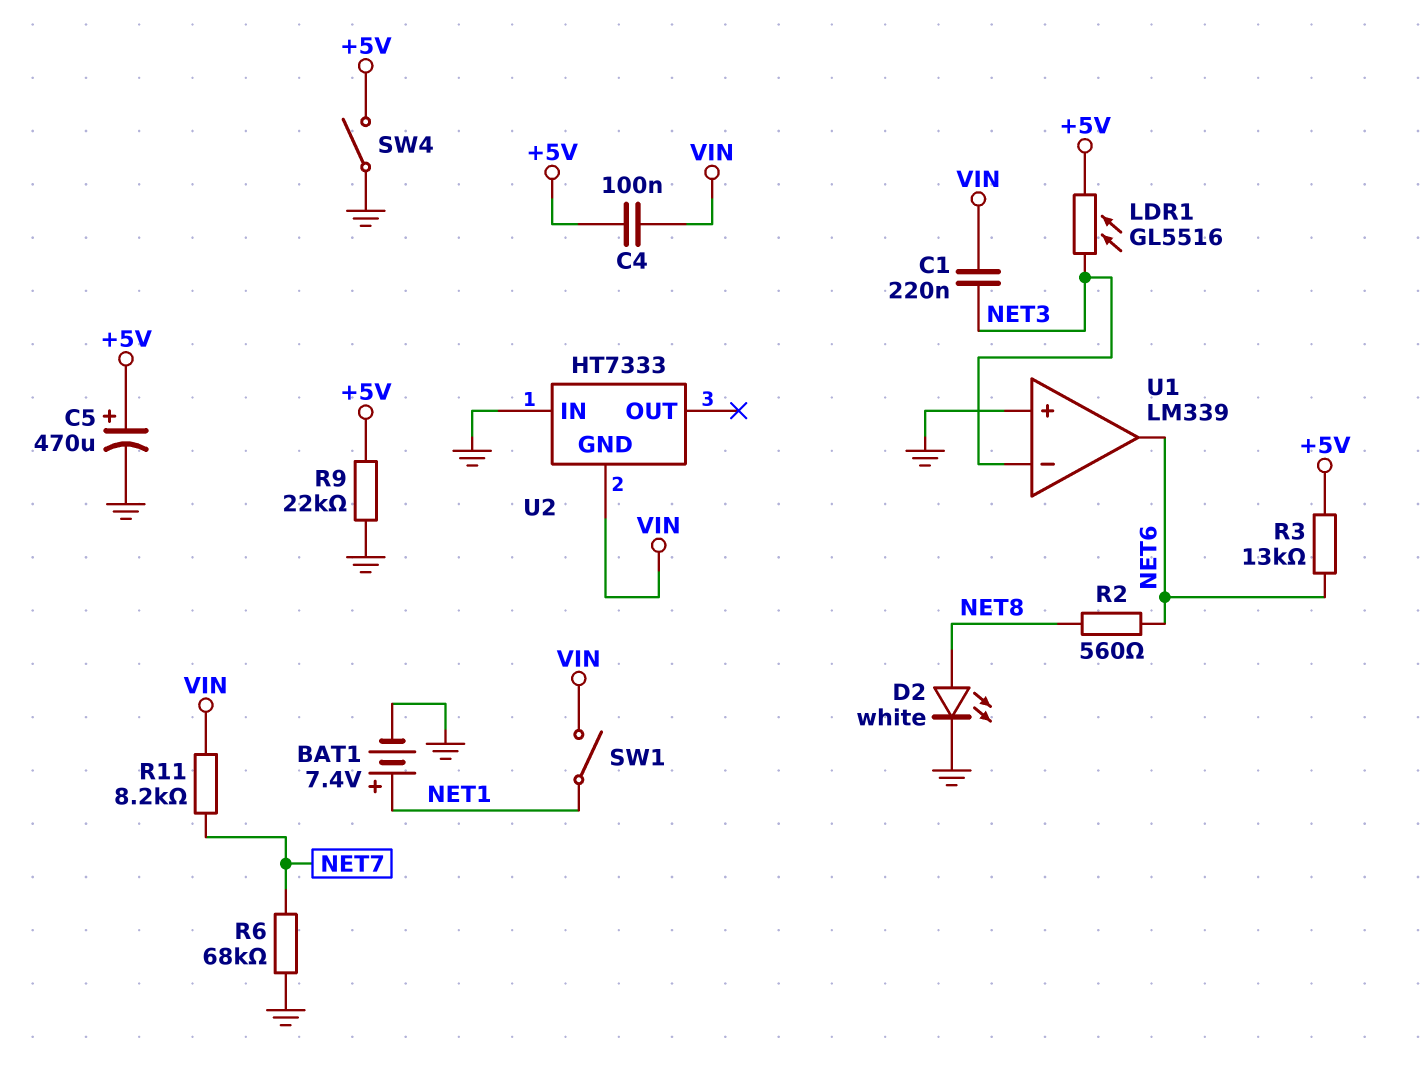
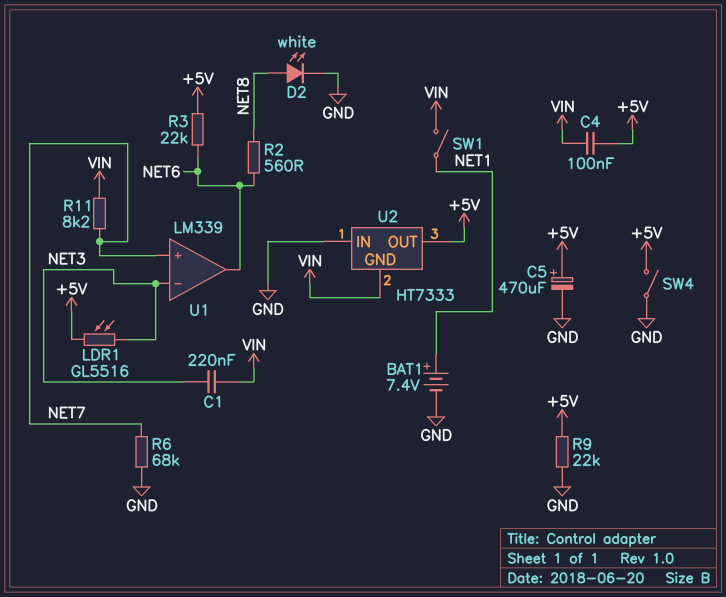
R3: 13k (+5V, NET6) -> 22k (+5V, NET6)
U1 pin in+: GND -> NET7
U2 pin OUT: none -> +5V

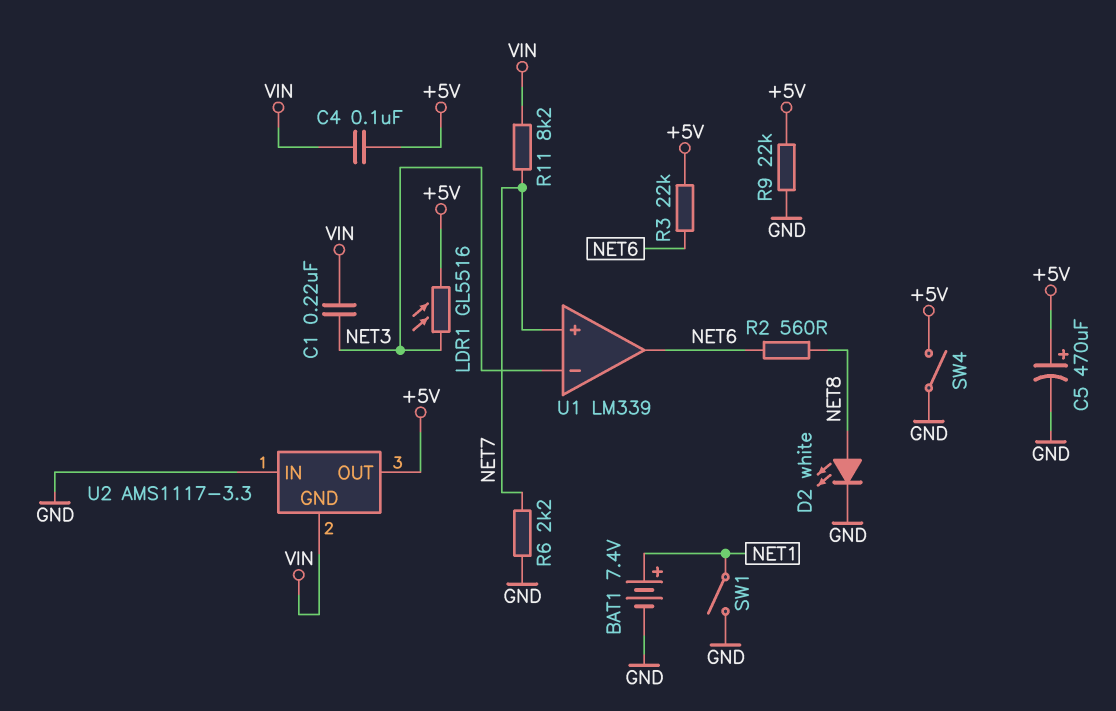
R6: 68k (GND, NET7) -> 2.2k (GND, NET7)
SW1: switch (NET1, VIN) -> switch (GND, NET1)
U2: HT7333 -> AMS1117-3.3

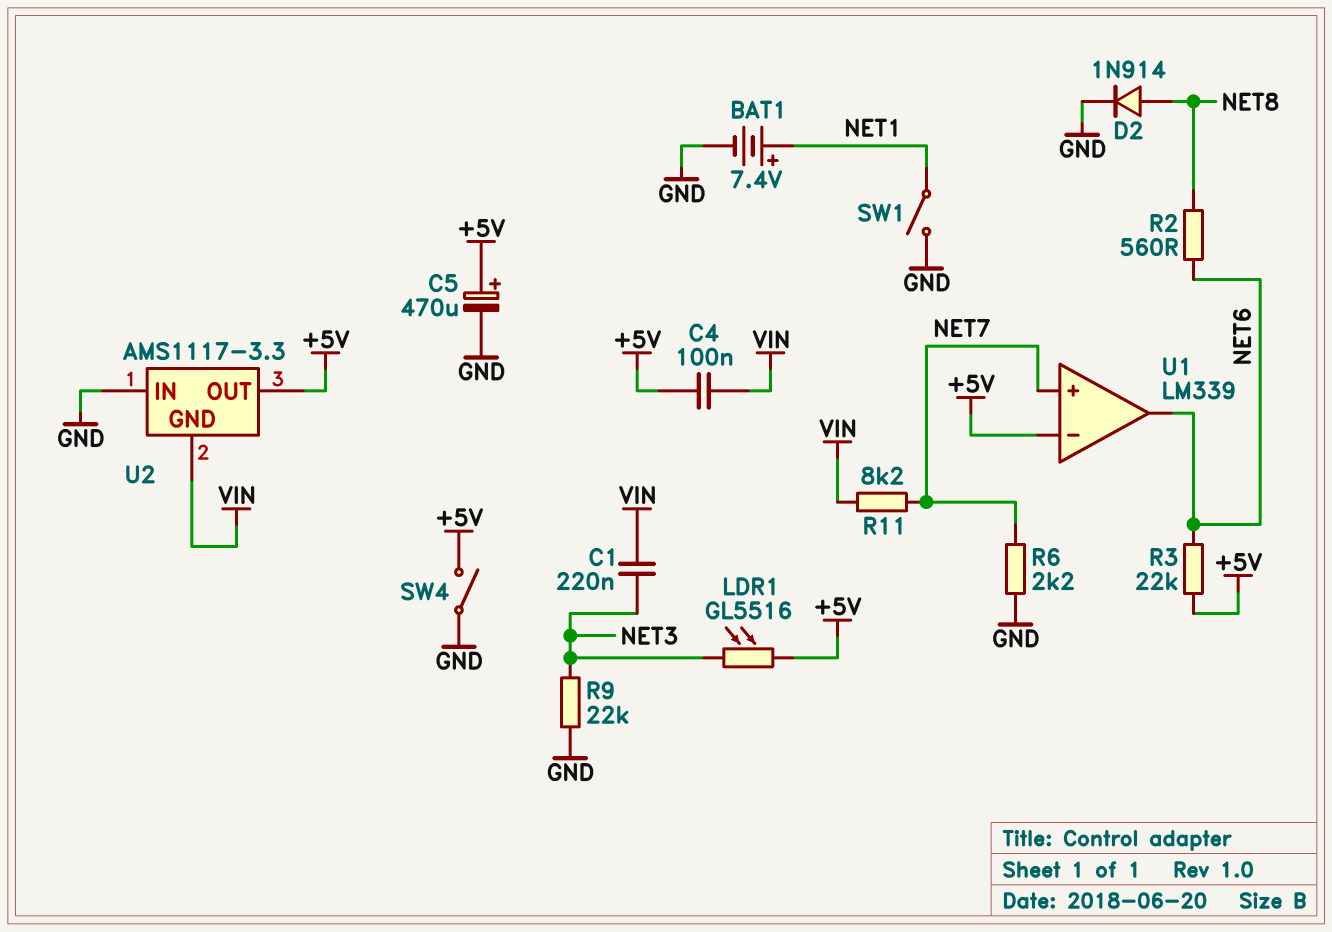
D2: LED white (A NET8, K GND) -> diode 1N914 (A NET8, K GND)
R9: 22k (+5V, GND) -> 22k (GND, NET3)
U1 pin in-: NET3 -> +5V

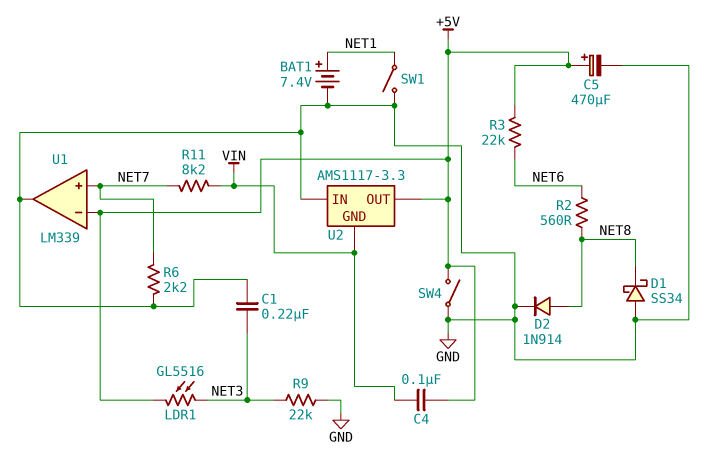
C1: 220nF (NET3, VIN) -> 220nF (GND, NET3)
D1: none -> schottky SS34 (A GND, K NET8)
U1 pin out: NET6 -> GND

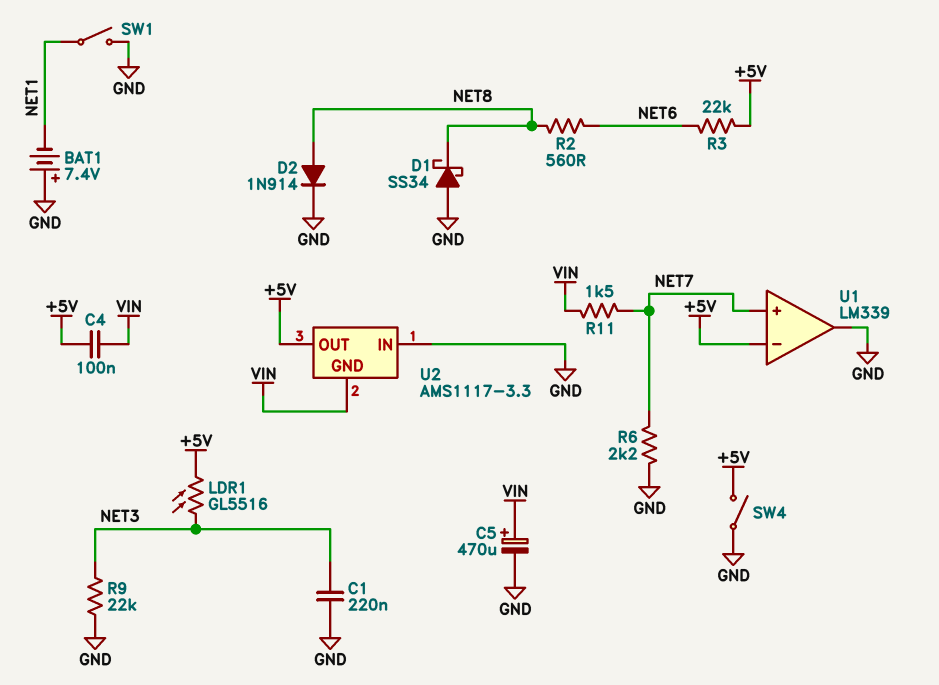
BAT1: 7.4V (plus NET1, minus GND) -> 7.4V (plus GND, minus NET1)
C5: 470uF (plus +5V, minus GND) -> 470uF (plus VIN, minus GND)
R11: 8.2k (NET7, VIN) -> 1.5k (NET7, VIN)

